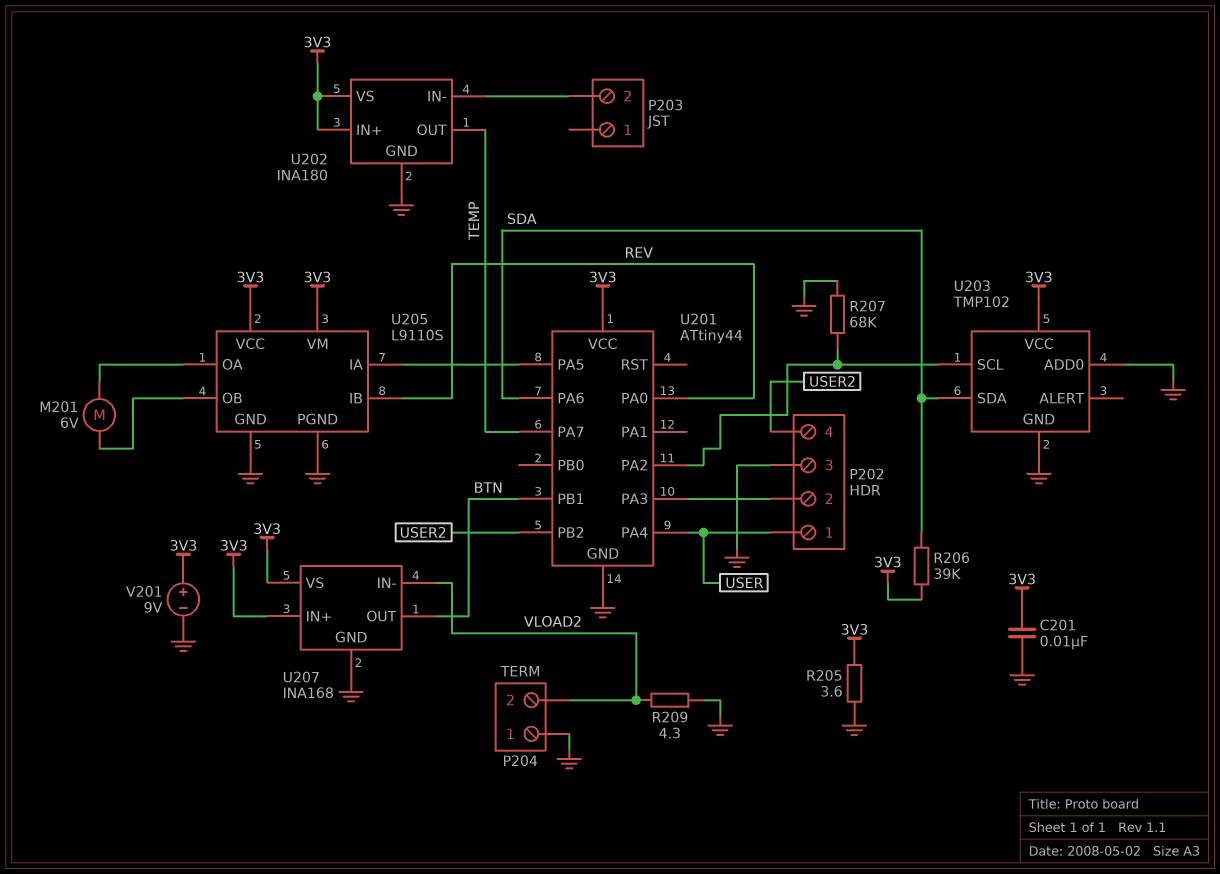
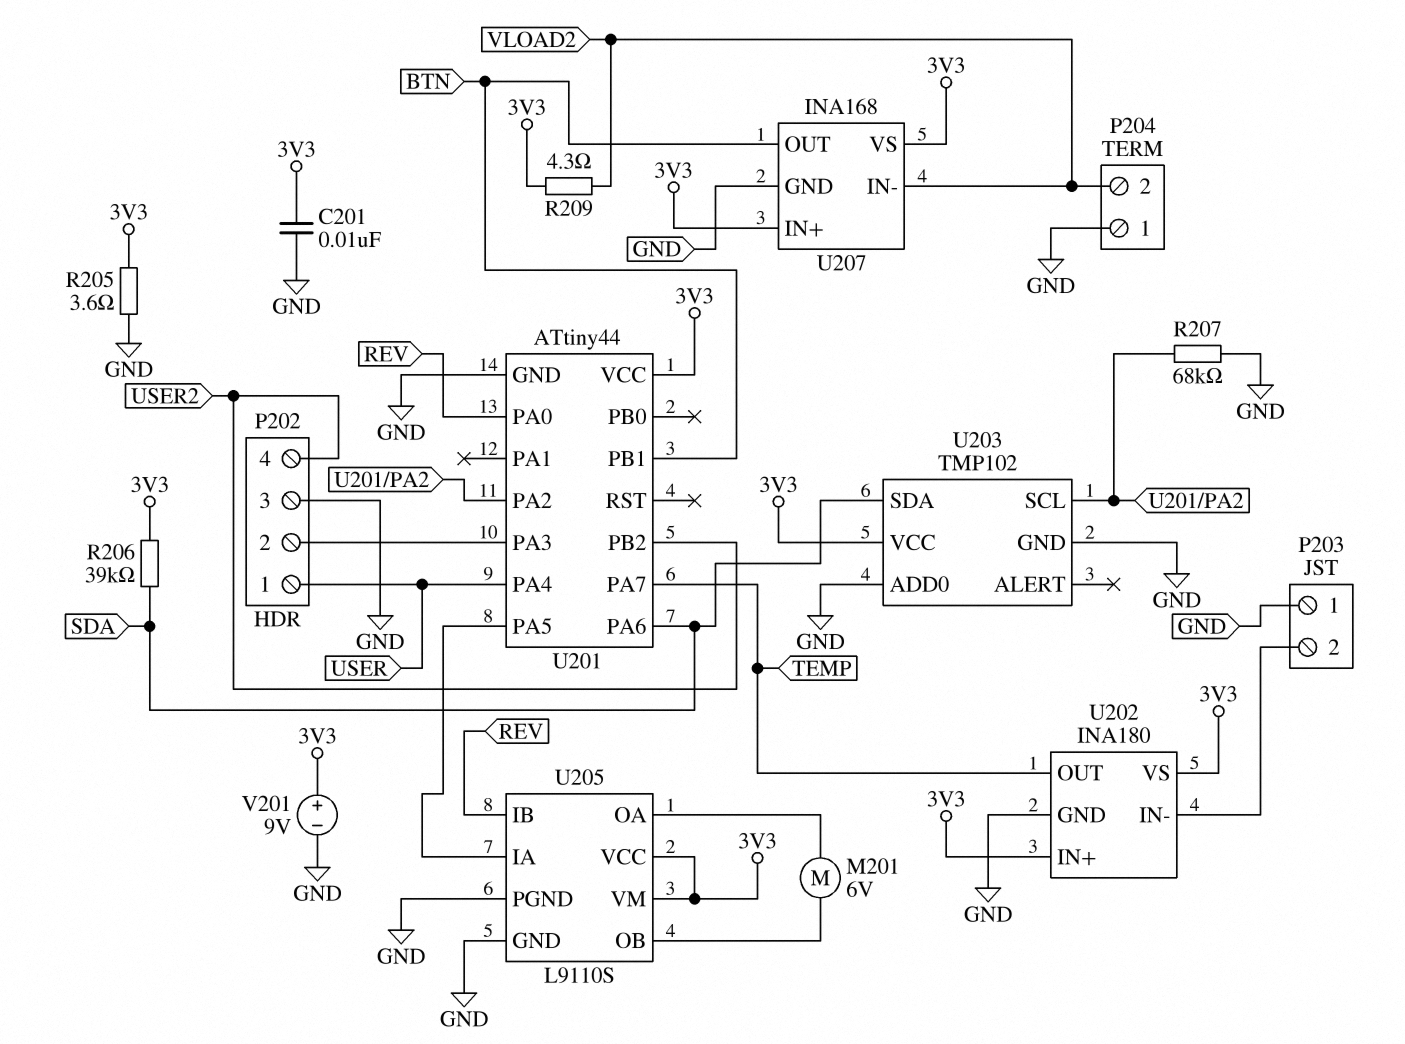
P203 pin 1: none -> GND
R209: 4.3 (GND, VLOAD2) -> 4.3 (3V3, VLOAD2)

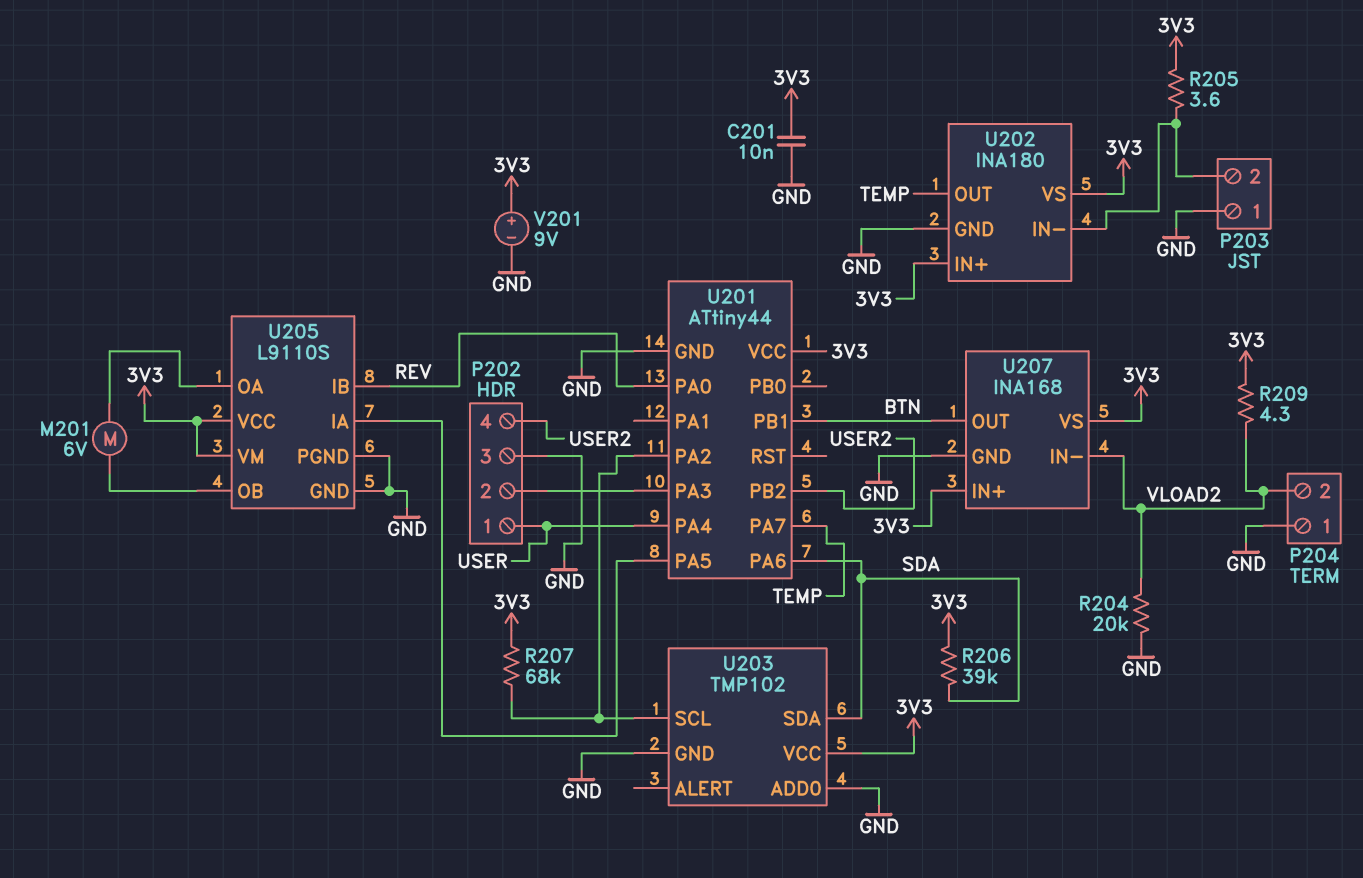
R204: none -> 20k (GND, VLOAD2)
R205: 3.6 (3V3, GND) -> 3.6 (3V3, P203/2)
R207: 68k (GND, U201/PA2) -> 68k (3V3, U201/PA2)

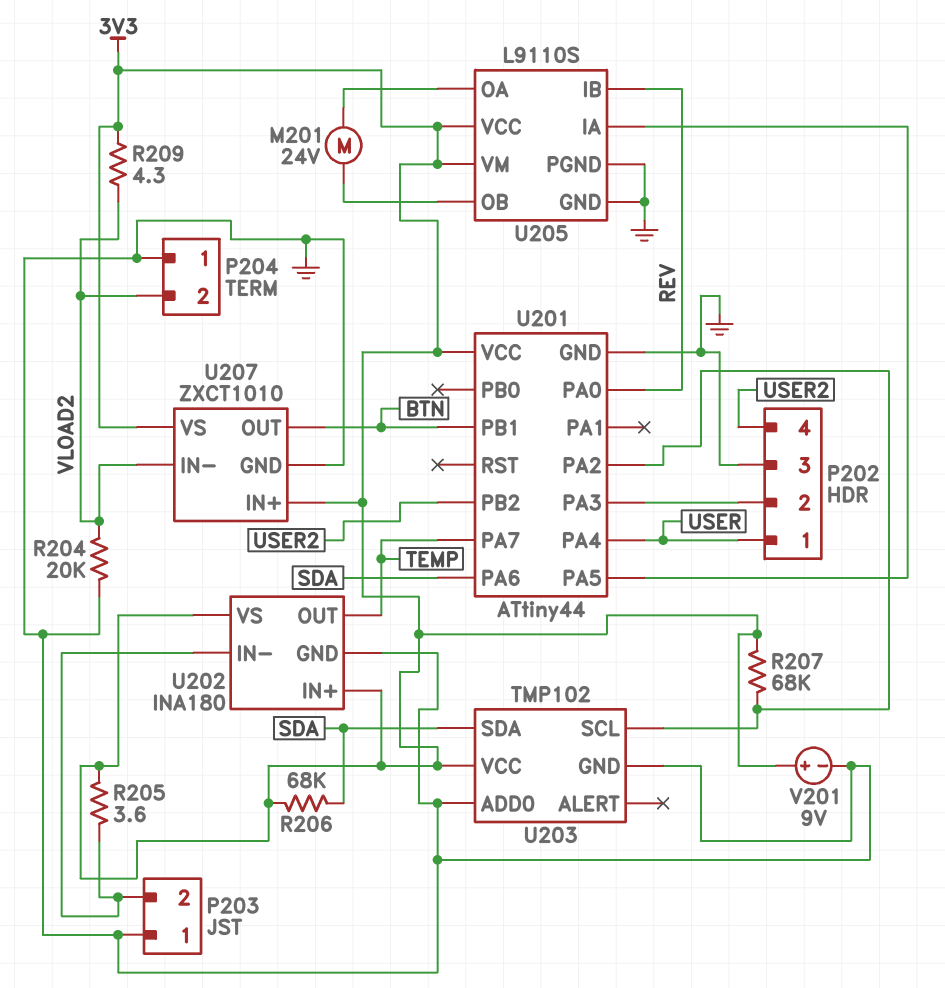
C201: 10nF (3V3, GND) -> none
M201: motor 6V (U205/OA, U205/OB) -> motor 24V (U205/OA, U205/OB)
R206: 39k (3V3, SDA) -> 68k (3V3, SDA)
U207: INA168 -> ZXCT1010

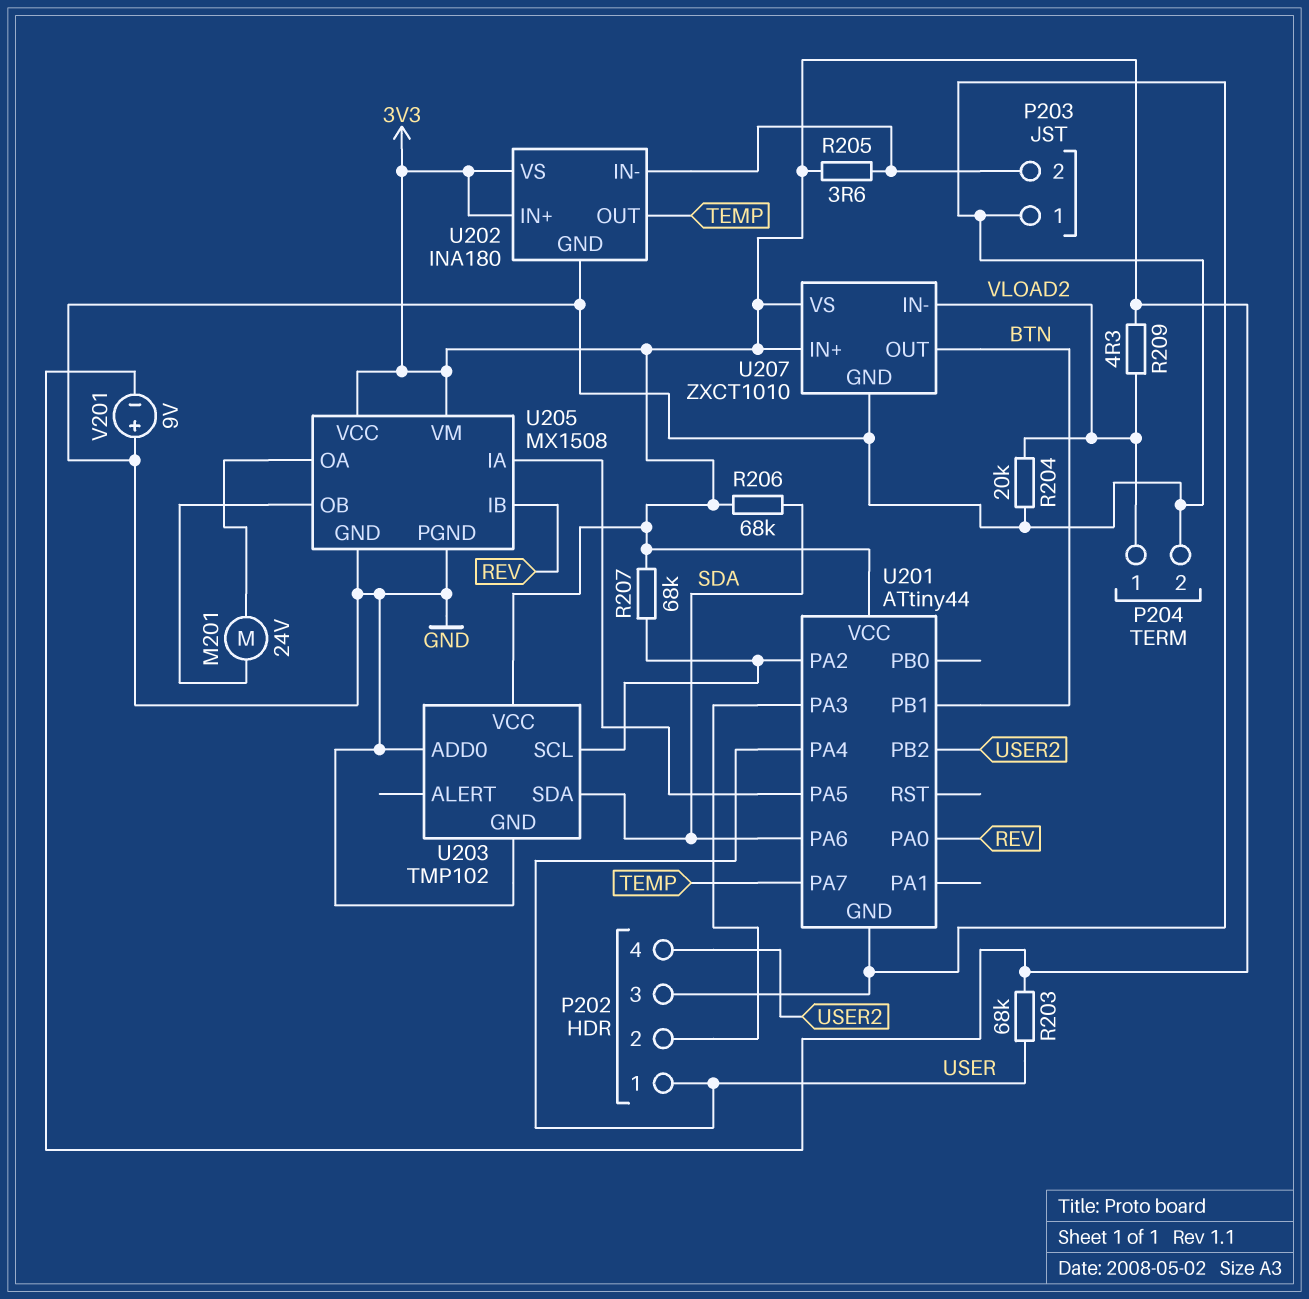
P204 pin 1: GND -> VLOAD2
P204 pin 2: VLOAD2 -> GND
R203: none -> 68k (3V3, USER)
U205: L9110S -> MX1508
V201: 9V (plus 3V3, minus GND) -> 9V (plus GND, minus 3V3)

